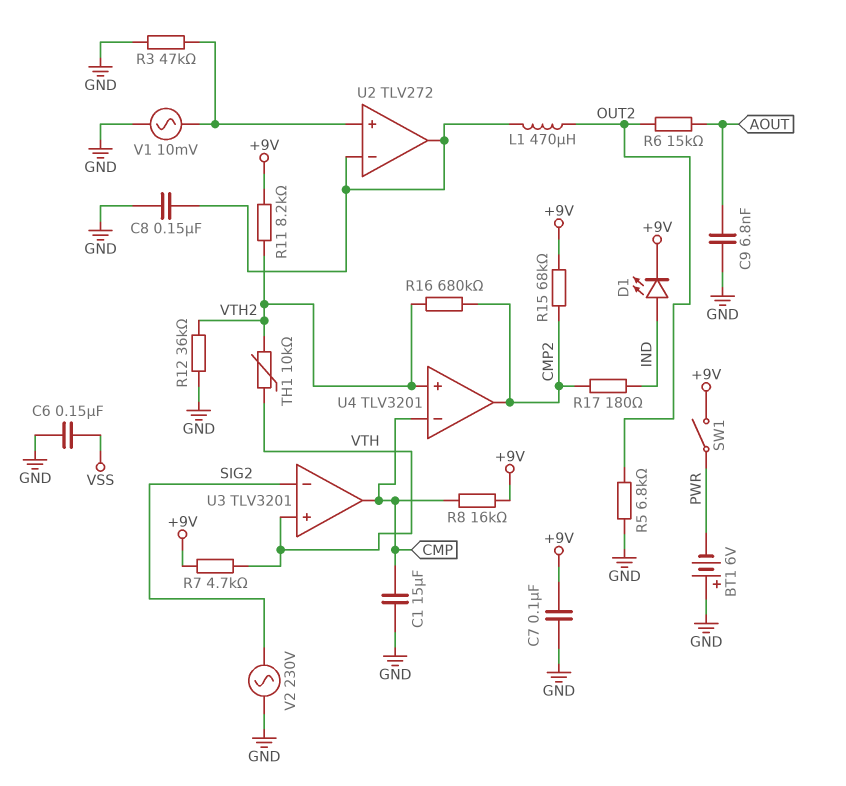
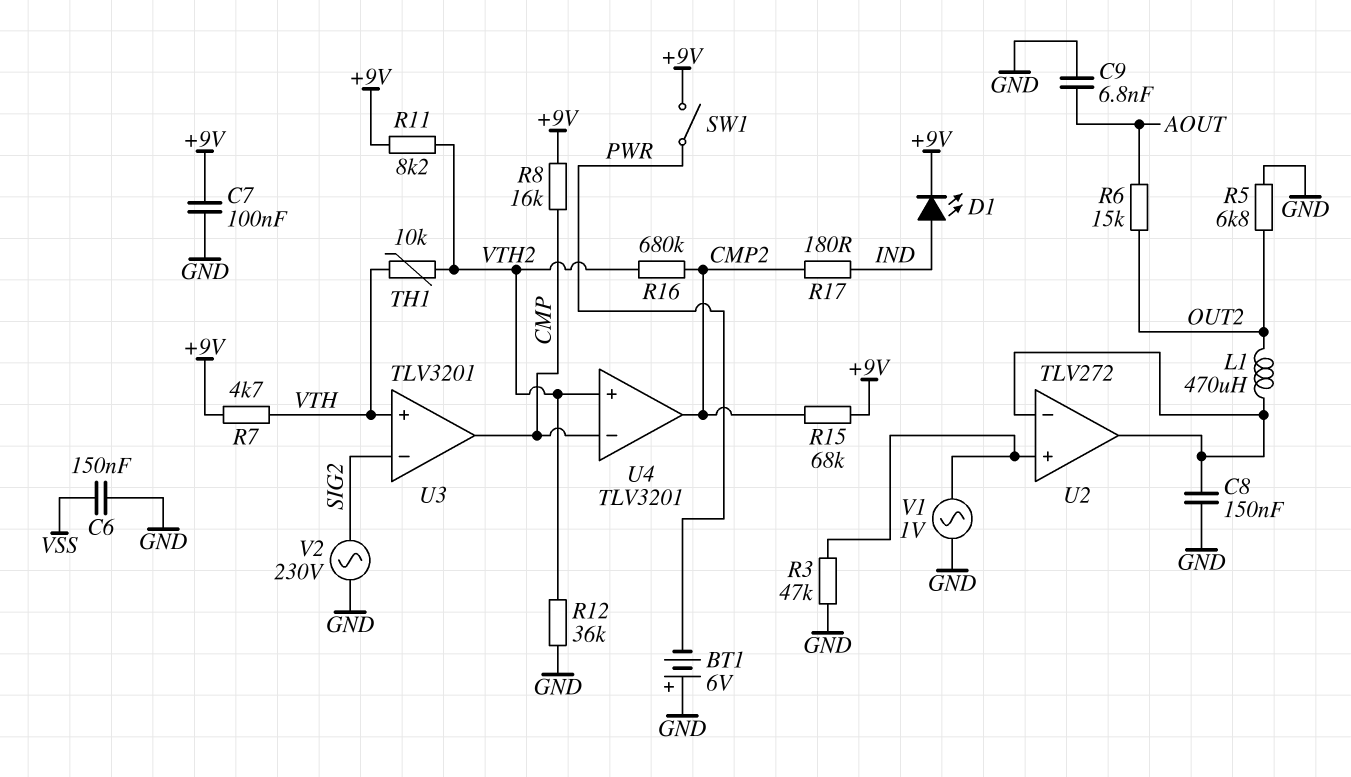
C1: 15uF (CMP, GND) -> none
V1: AC 10mV (GND, U2/in+) -> AC 1V (GND, U2/in+)

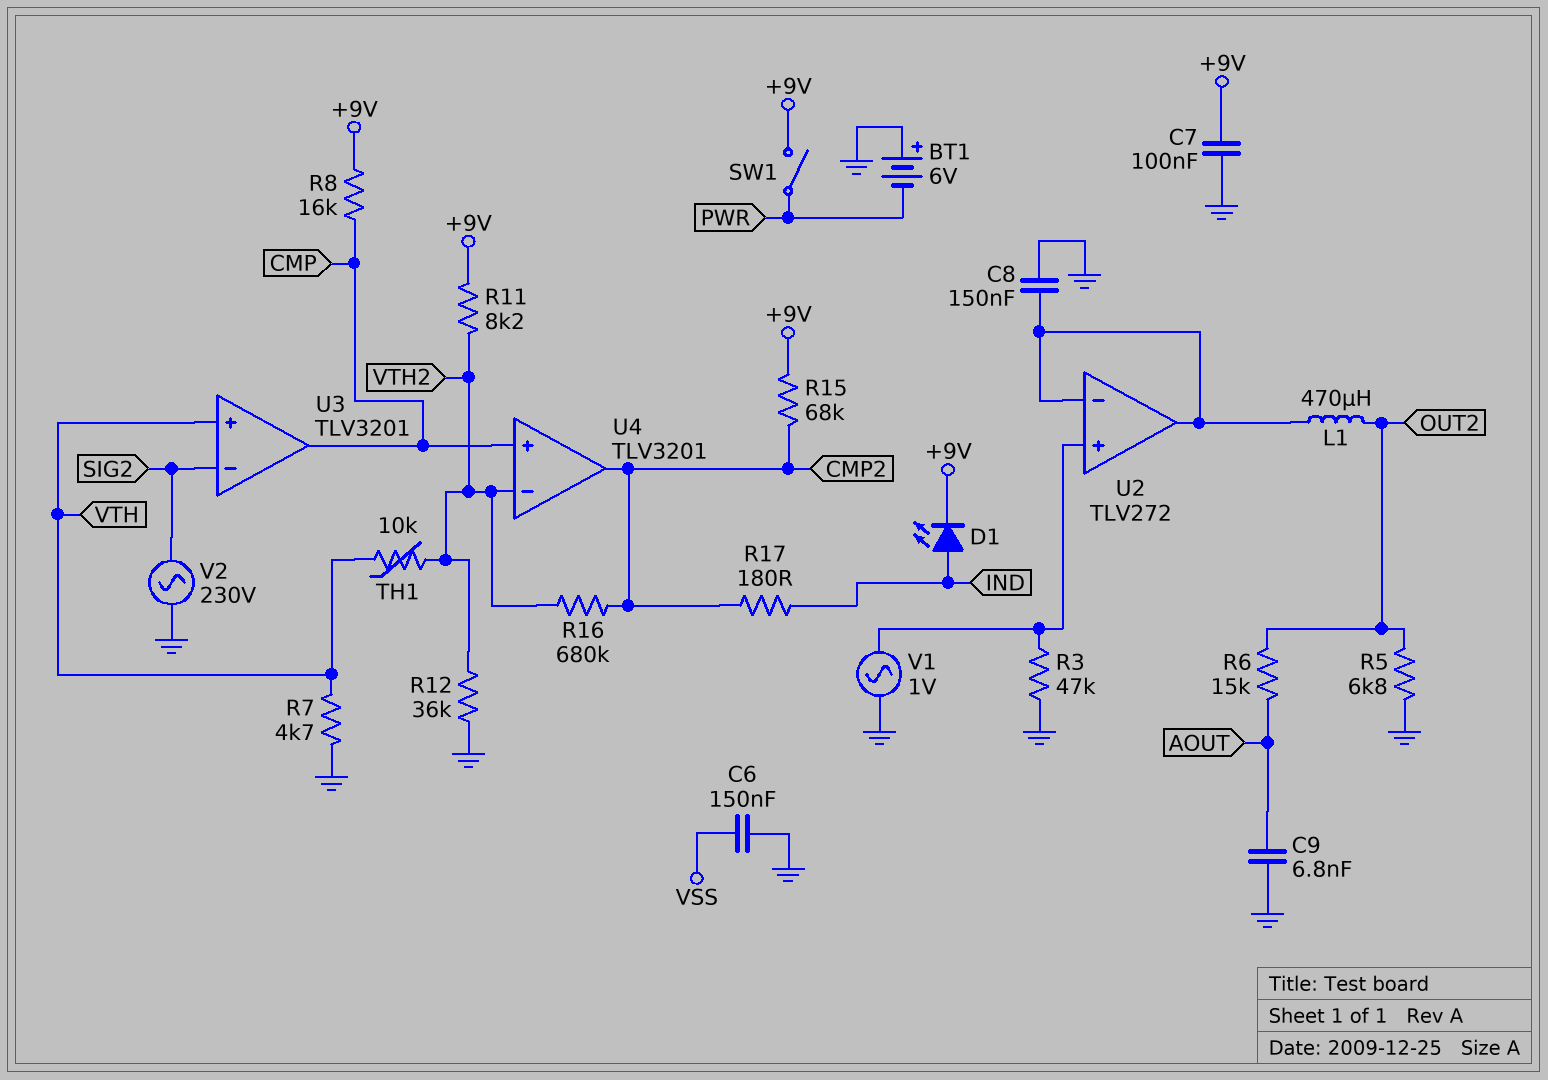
R7: 4.7k (+9V, VTH) -> 4.7k (GND, VTH)
U4 pin in+: VTH2 -> CMP
U4 pin in-: CMP -> VTH2

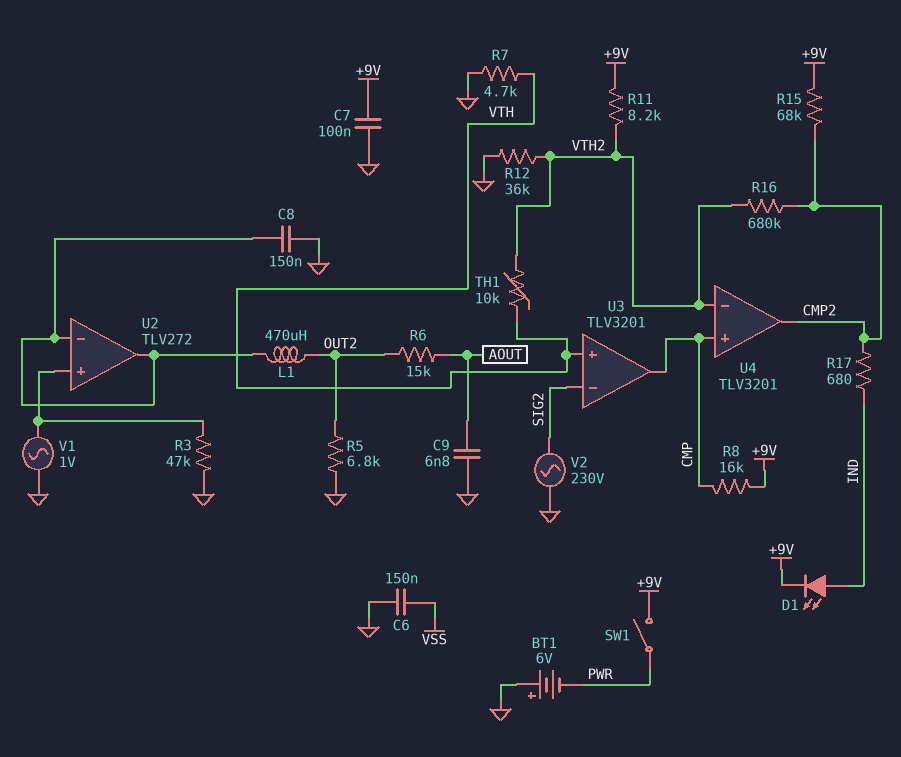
R17: 180 (CMP2, IND) -> 680 (CMP2, IND)

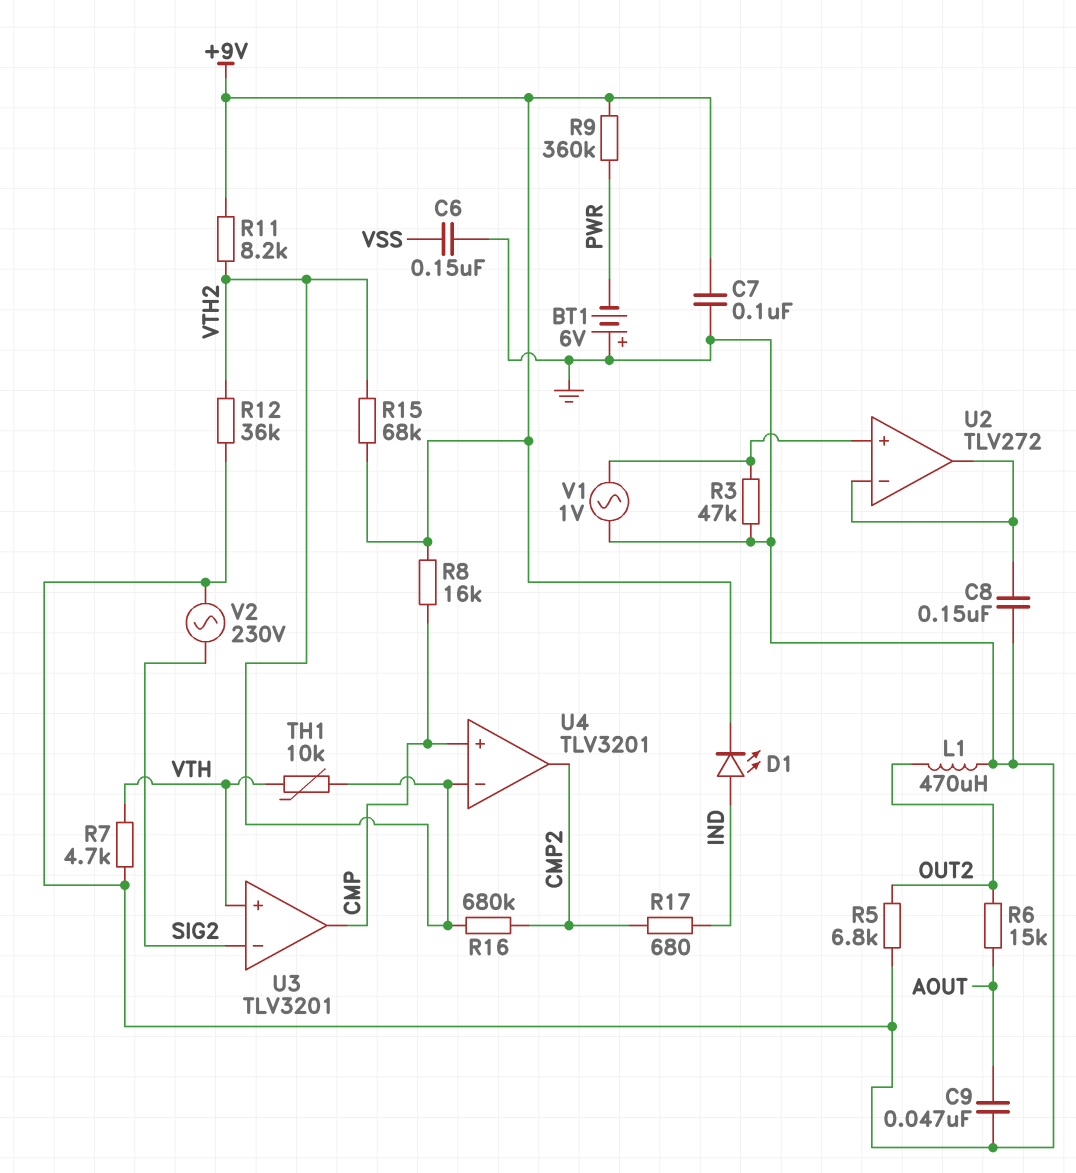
C9: 6.8nF (AOUT, GND) -> 47nF (AOUT, GND)
L1: 470uH (OUT2, U2/in-) -> 470uH (GND, OUT2)
R9: none -> 360k (+9V, PWR)
R15: 68k (+9V, CMP2) -> 68k (+9V, VTH2)
SW1: switch (+9V, PWR) -> none

